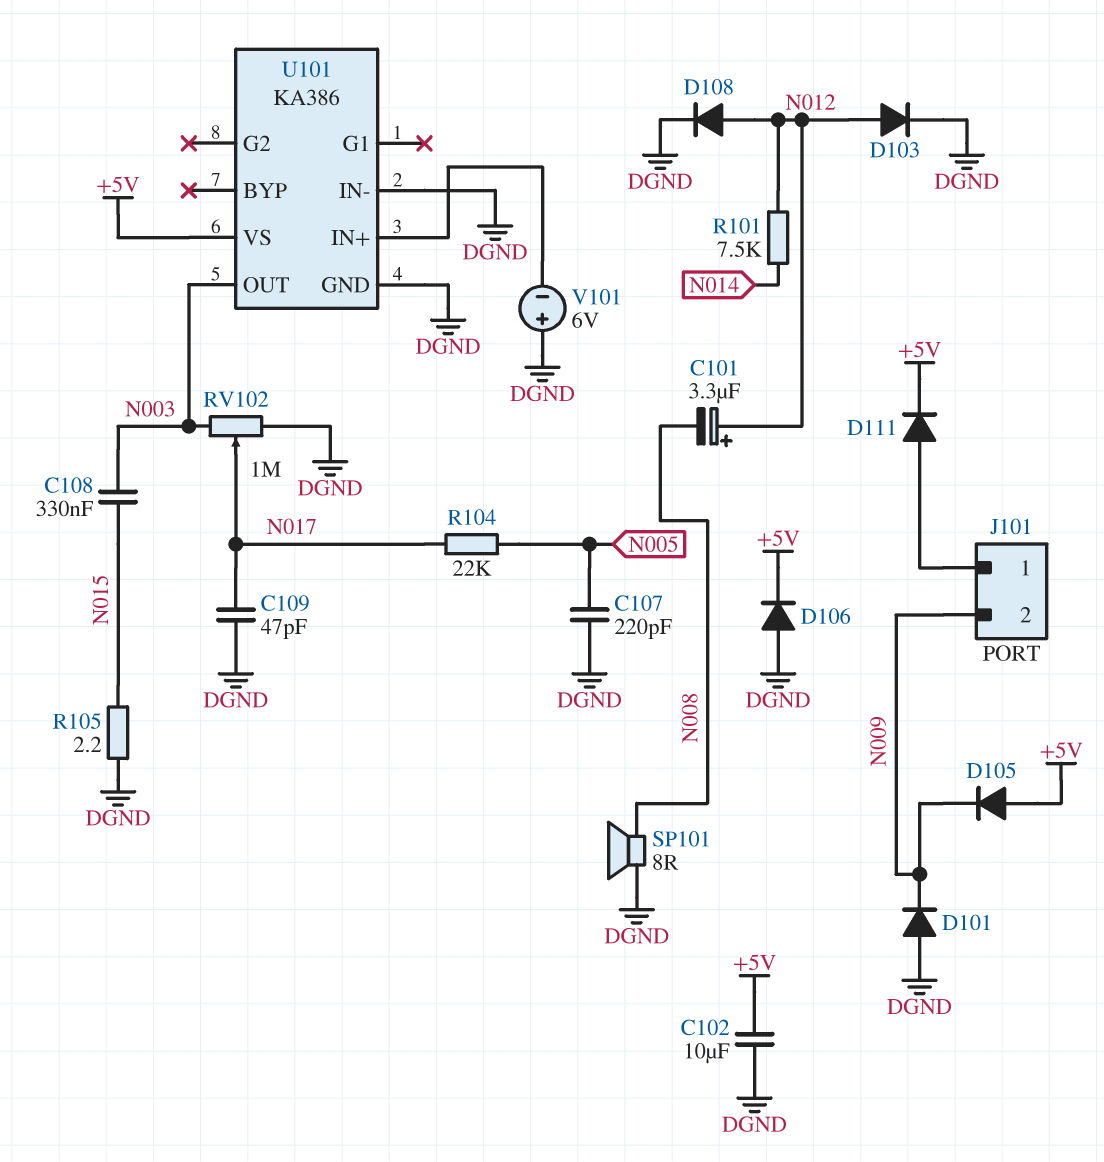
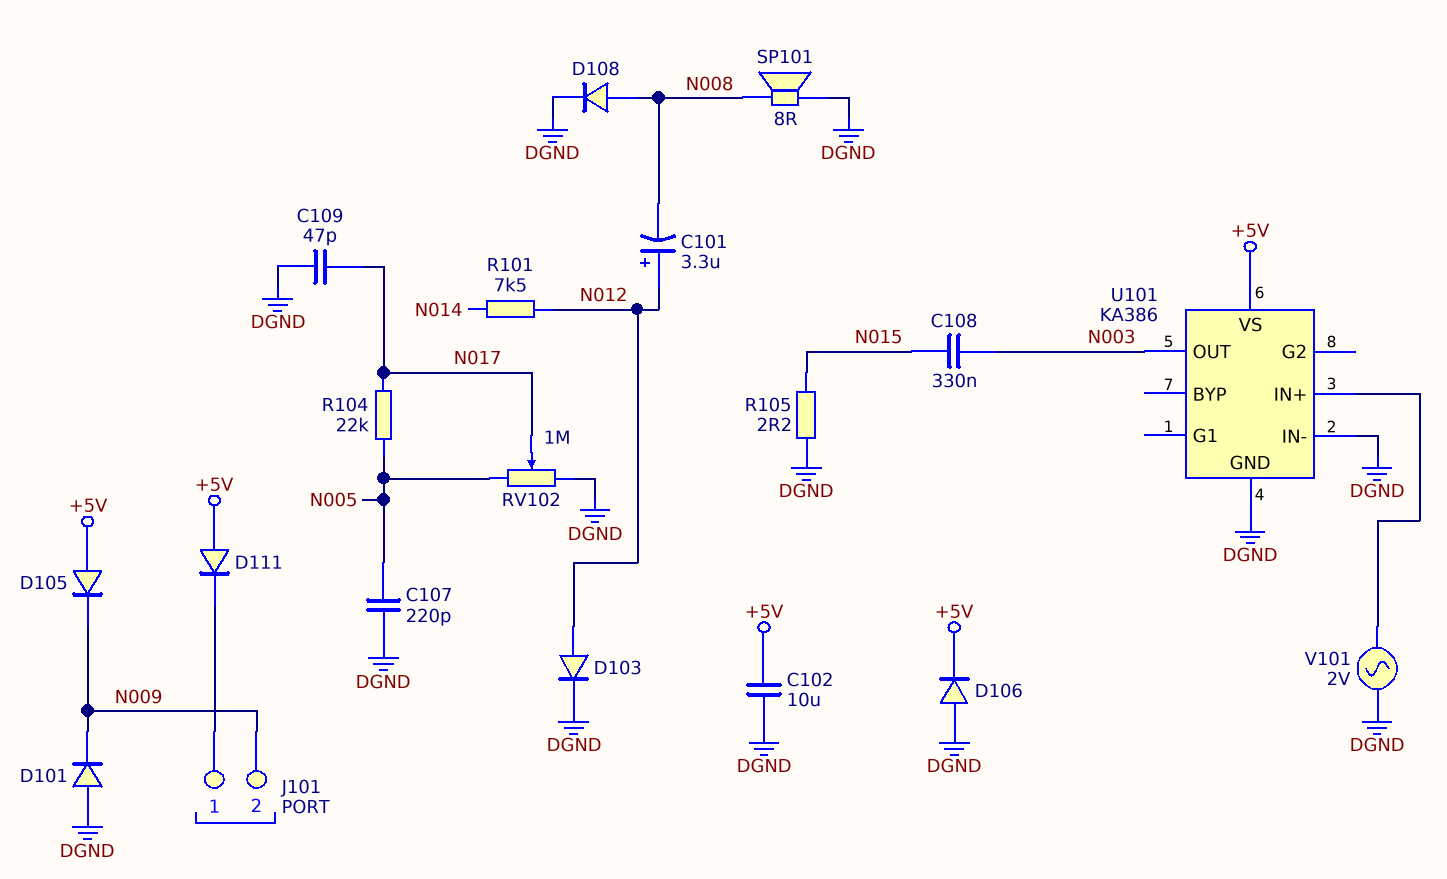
D108: diode (A N012, K DGND) -> diode (A N008, K DGND)
D111: diode (A J101/1, K +5V) -> diode (A +5V, K J101/1)
RV102: 1M (DGND, N003, wiper N017) -> 1M (DGND, N005, wiper N017)
V101: 6V (plus DGND, minus U101/IN+) -> AC 2V (DGND, U101/IN+)

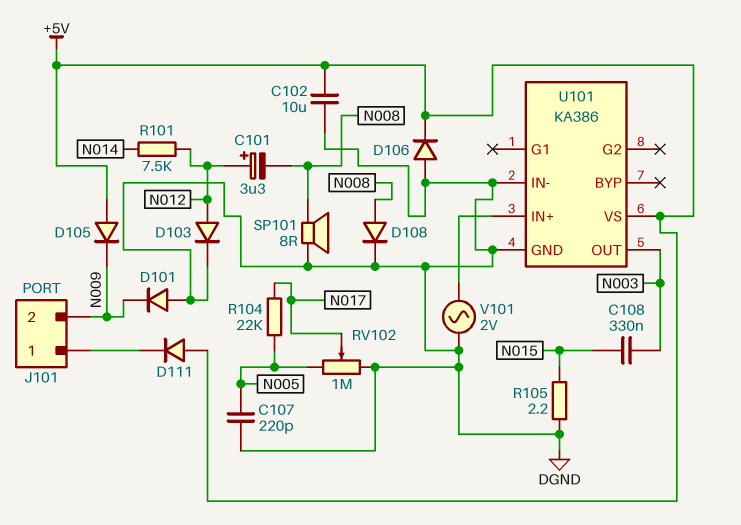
C109: 47pF (DGND, N017) -> none

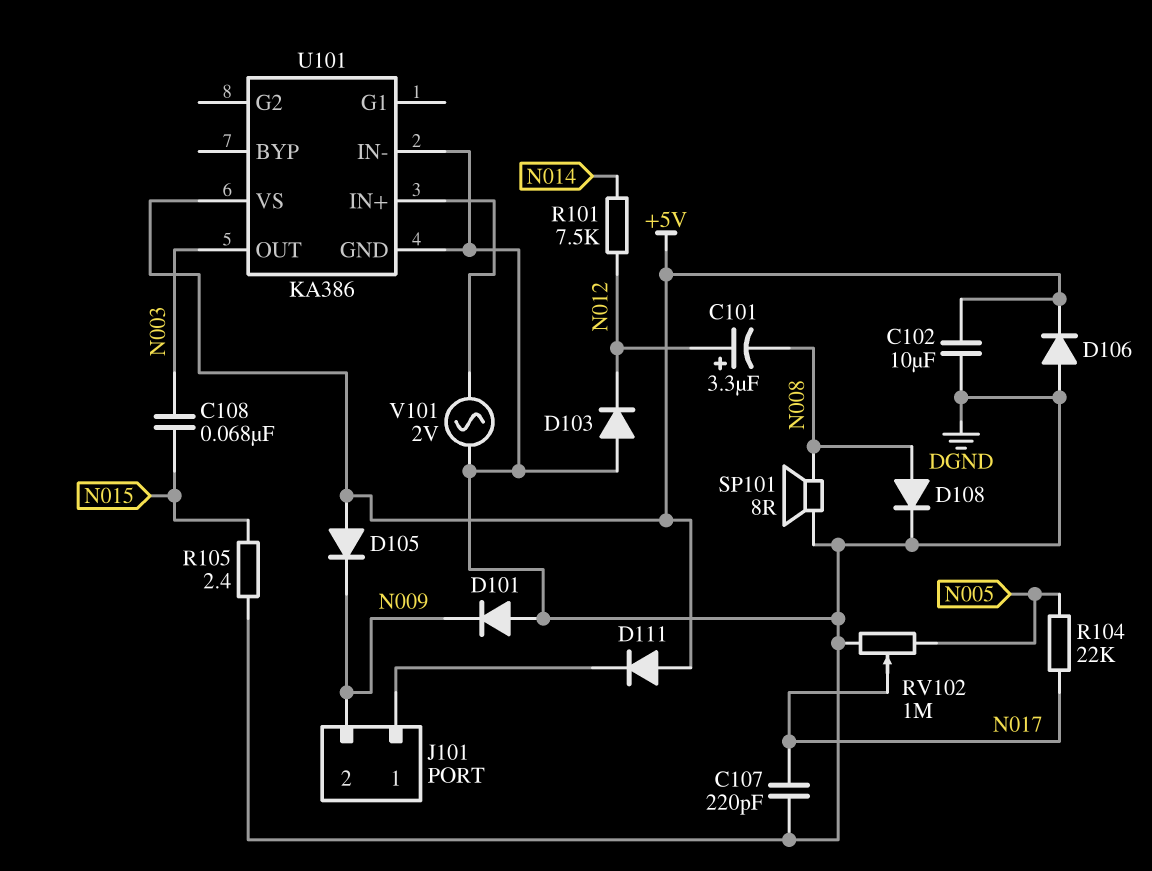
C107: 220pF (DGND, N005) -> 220pF (DGND, N017)
C108: 330nF (N003, N015) -> 68nF (N003, N015)
D103: diode (A N012, K DGND) -> diode (A DGND, K N012)
R105: 2.2 (DGND, N015) -> 2.4 (DGND, N015)

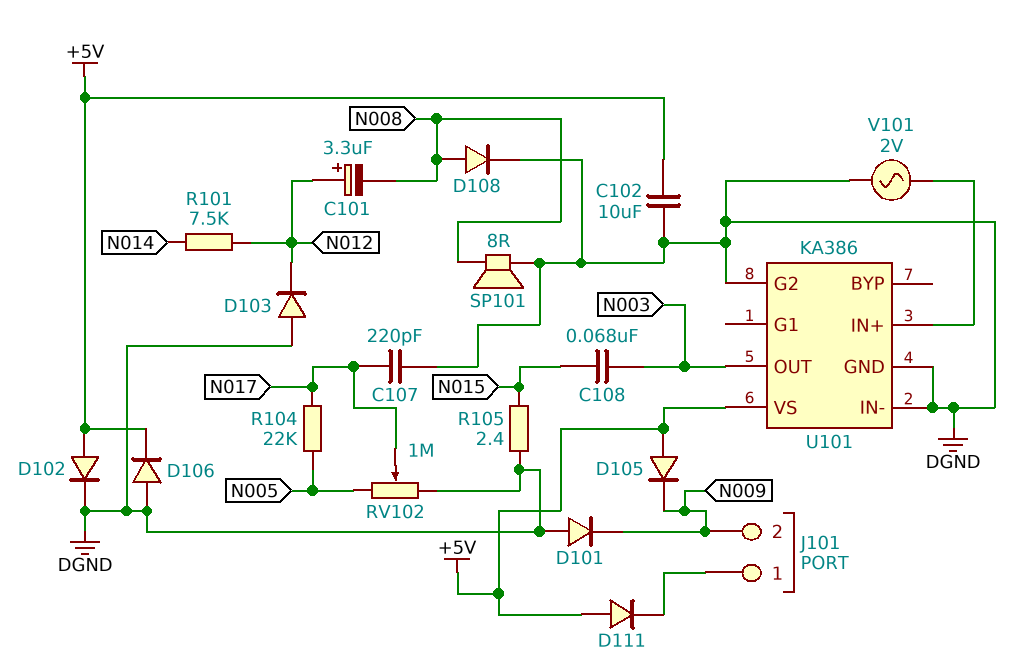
D102: none -> diode (A +5V, K DGND)
U101 pin G2: none -> DGND

